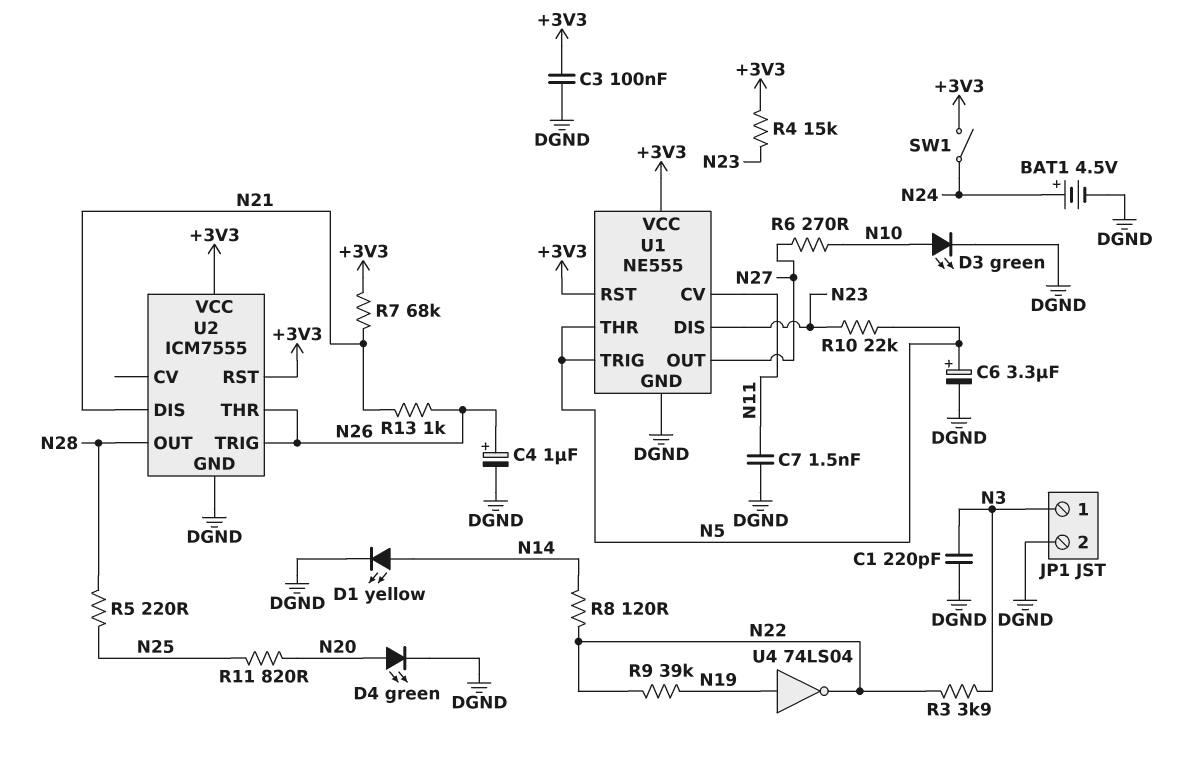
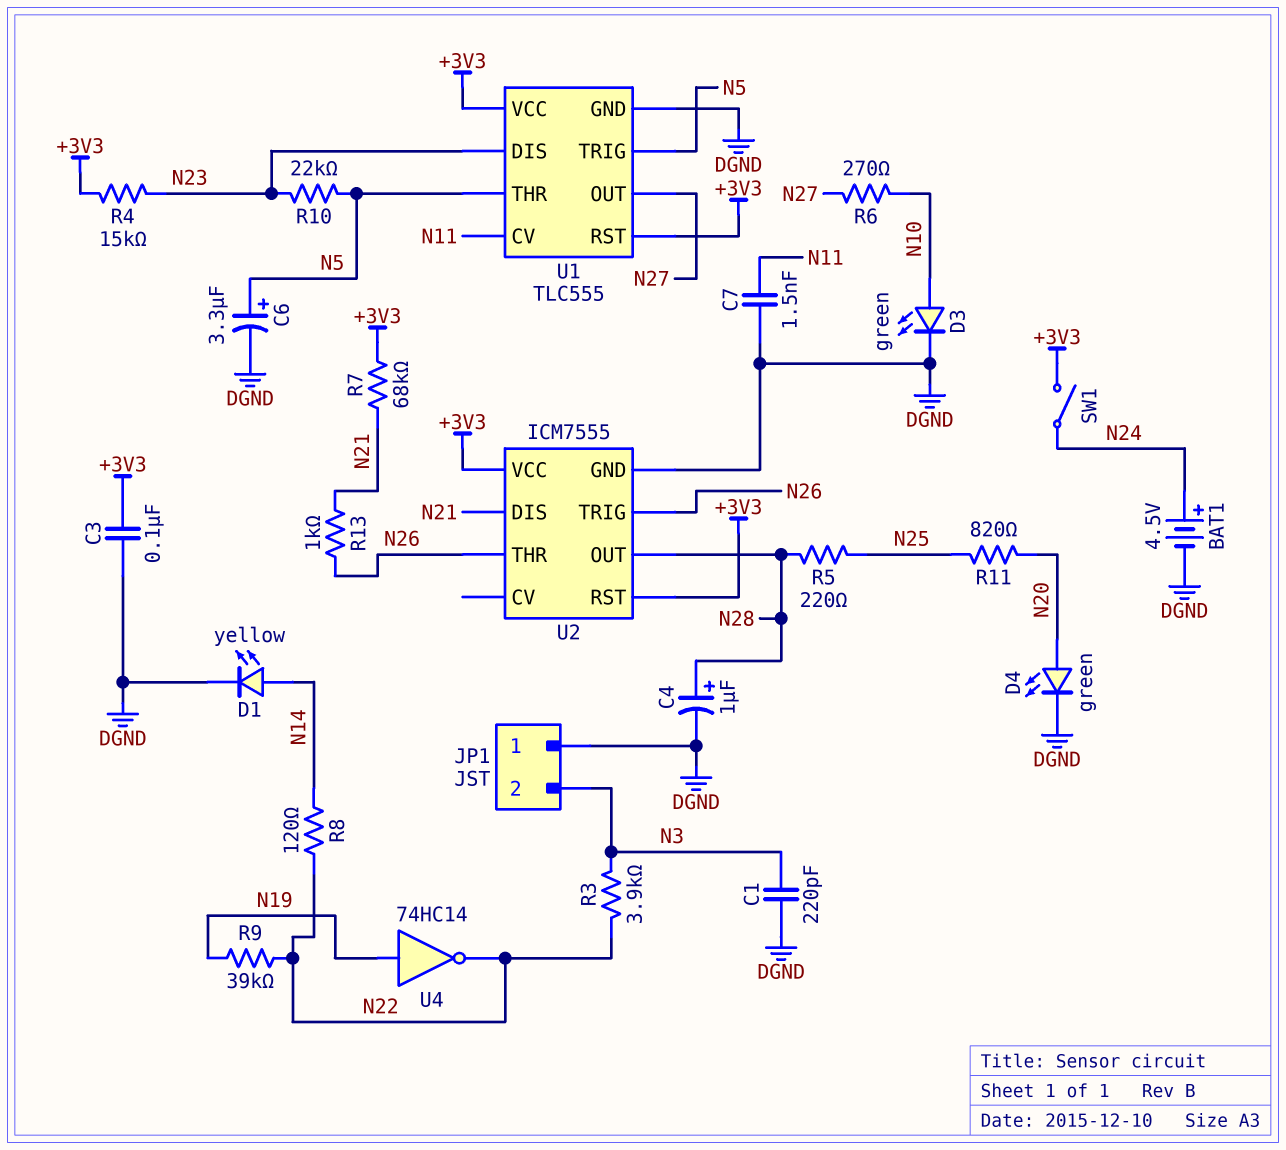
C4: 1uF (plus N26, minus DGND) -> 1uF (plus N28, minus DGND)
JP1 pin 1: N3 -> DGND
JP1 pin 2: DGND -> N3
U1: NE555 -> TLC555
U4: NOT 74LS04 (in N19, out N22) -> NOT 74HC14 (in N19, out N22)

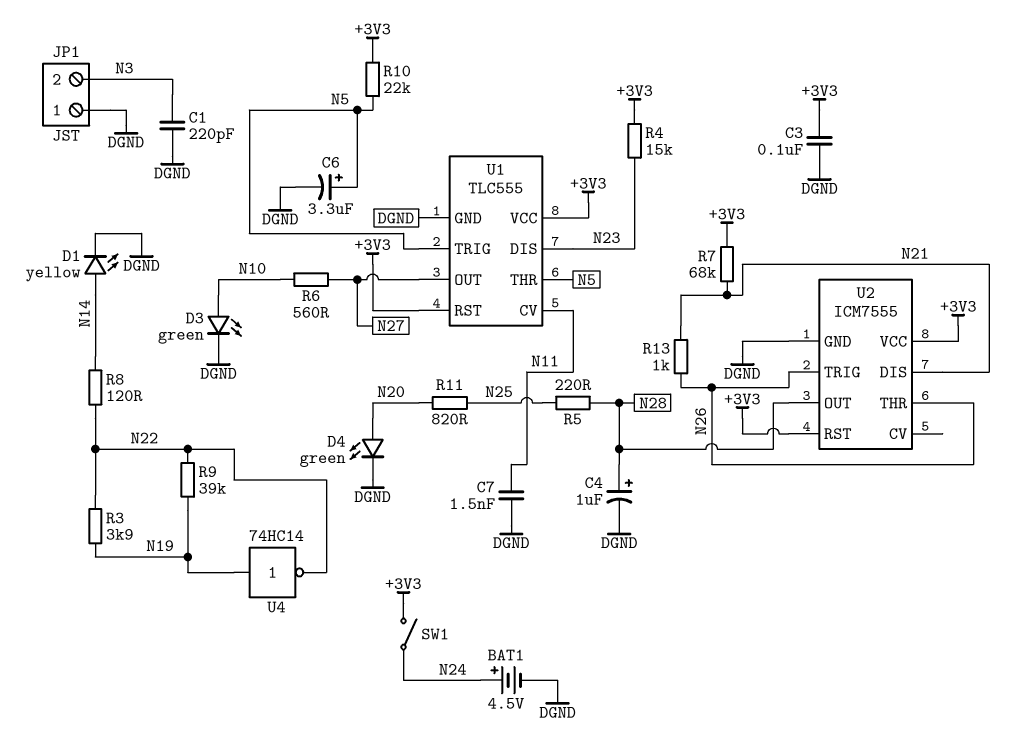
R3: 3.9k (N3, N22) -> 3.9k (N19, N22)
R6: 270 (N10, N27) -> 560 (N10, N27)
R10: 22k (N5, N23) -> 22k (+3V3, N5)

